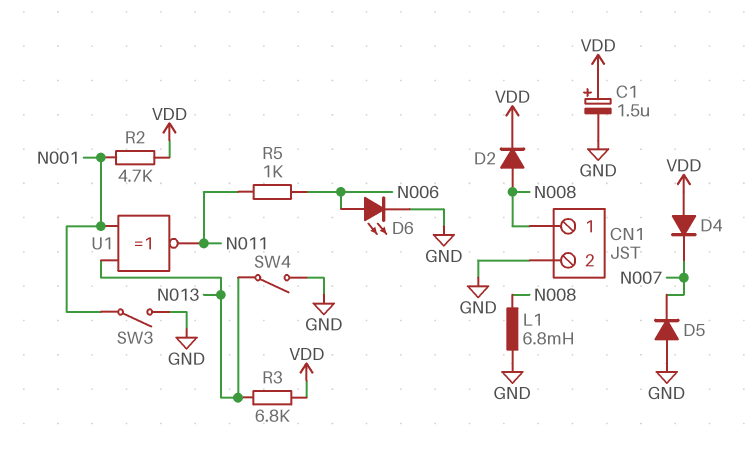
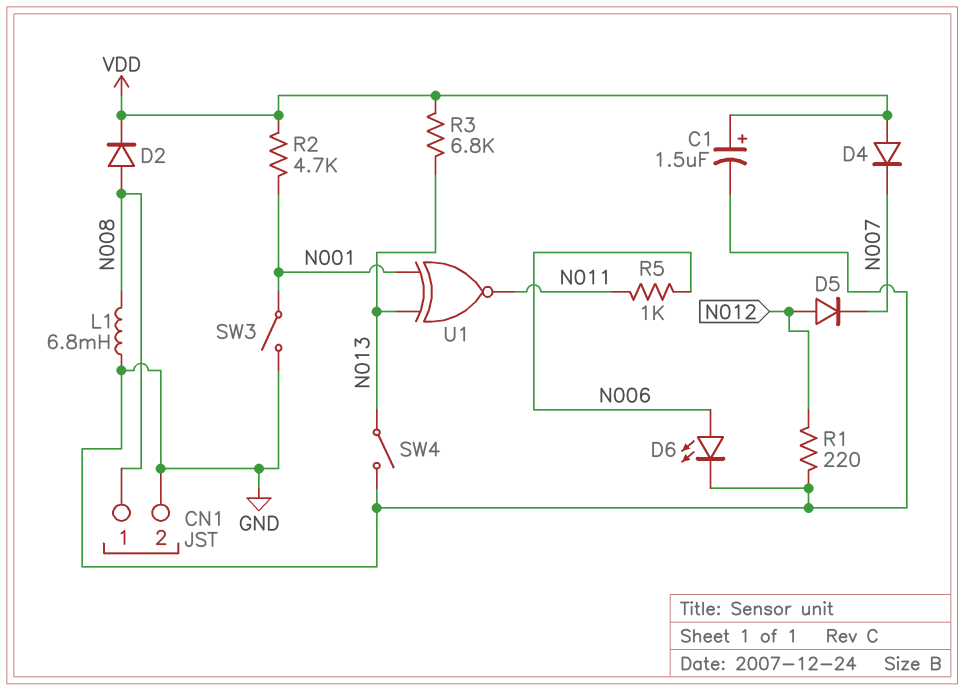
D5: diode (A GND, K N007) -> diode (A N012, K N007)
R1: none -> 220 (GND, N012)

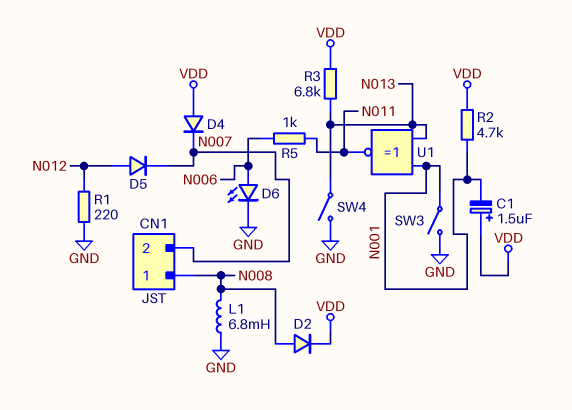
C1: 1.5uF (plus VDD, minus GND) -> 1.5uF (plus VDD, minus N001)
CN1 pin 2: GND -> N007

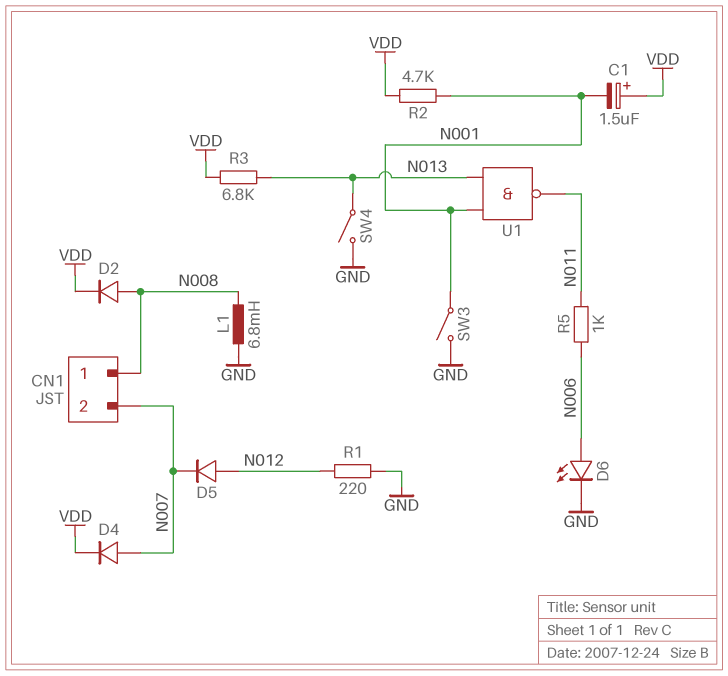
D4: diode (A VDD, K N007) -> diode (A N007, K VDD)
U1: XNOR (in N001, in N013, out N011) -> NAND (in N001, in N013, out N011)

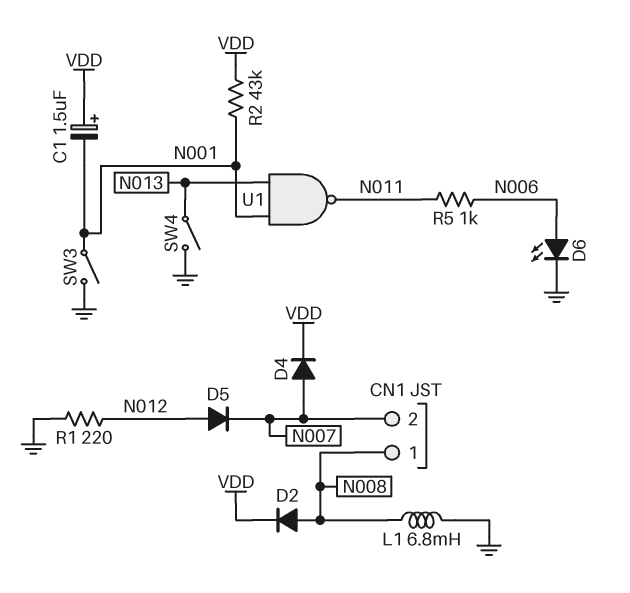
R2: 4.7k (N001, VDD) -> 43k (N001, VDD)
R3: 6.8k (N013, VDD) -> none

